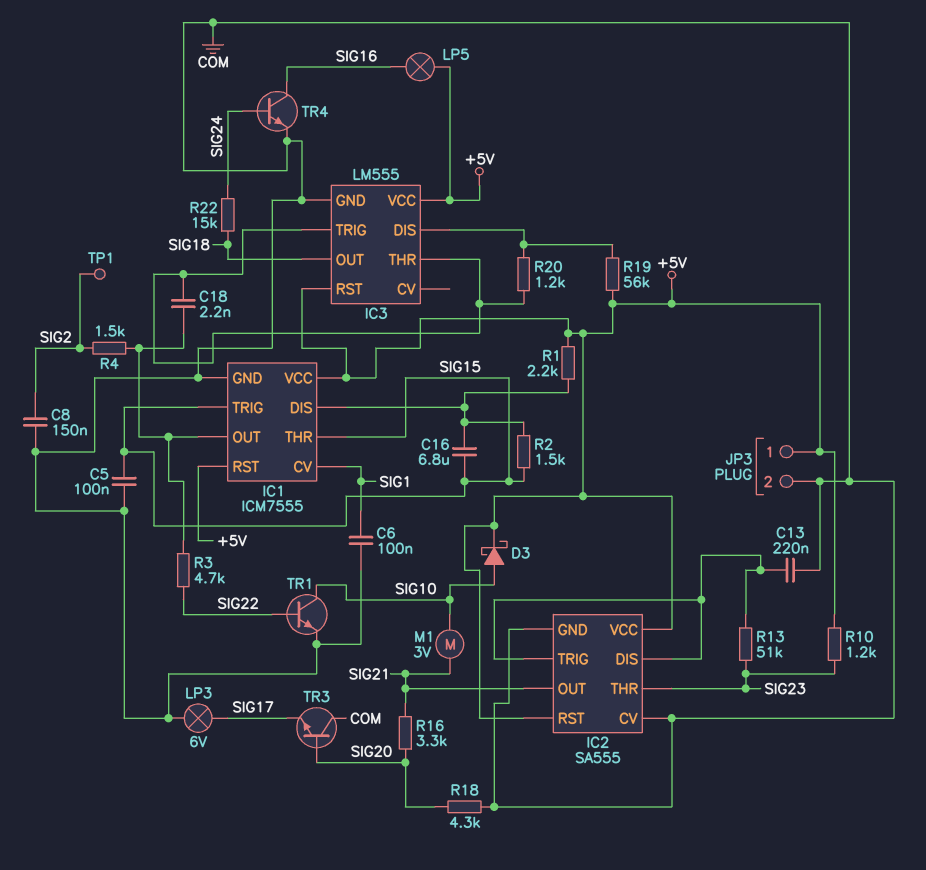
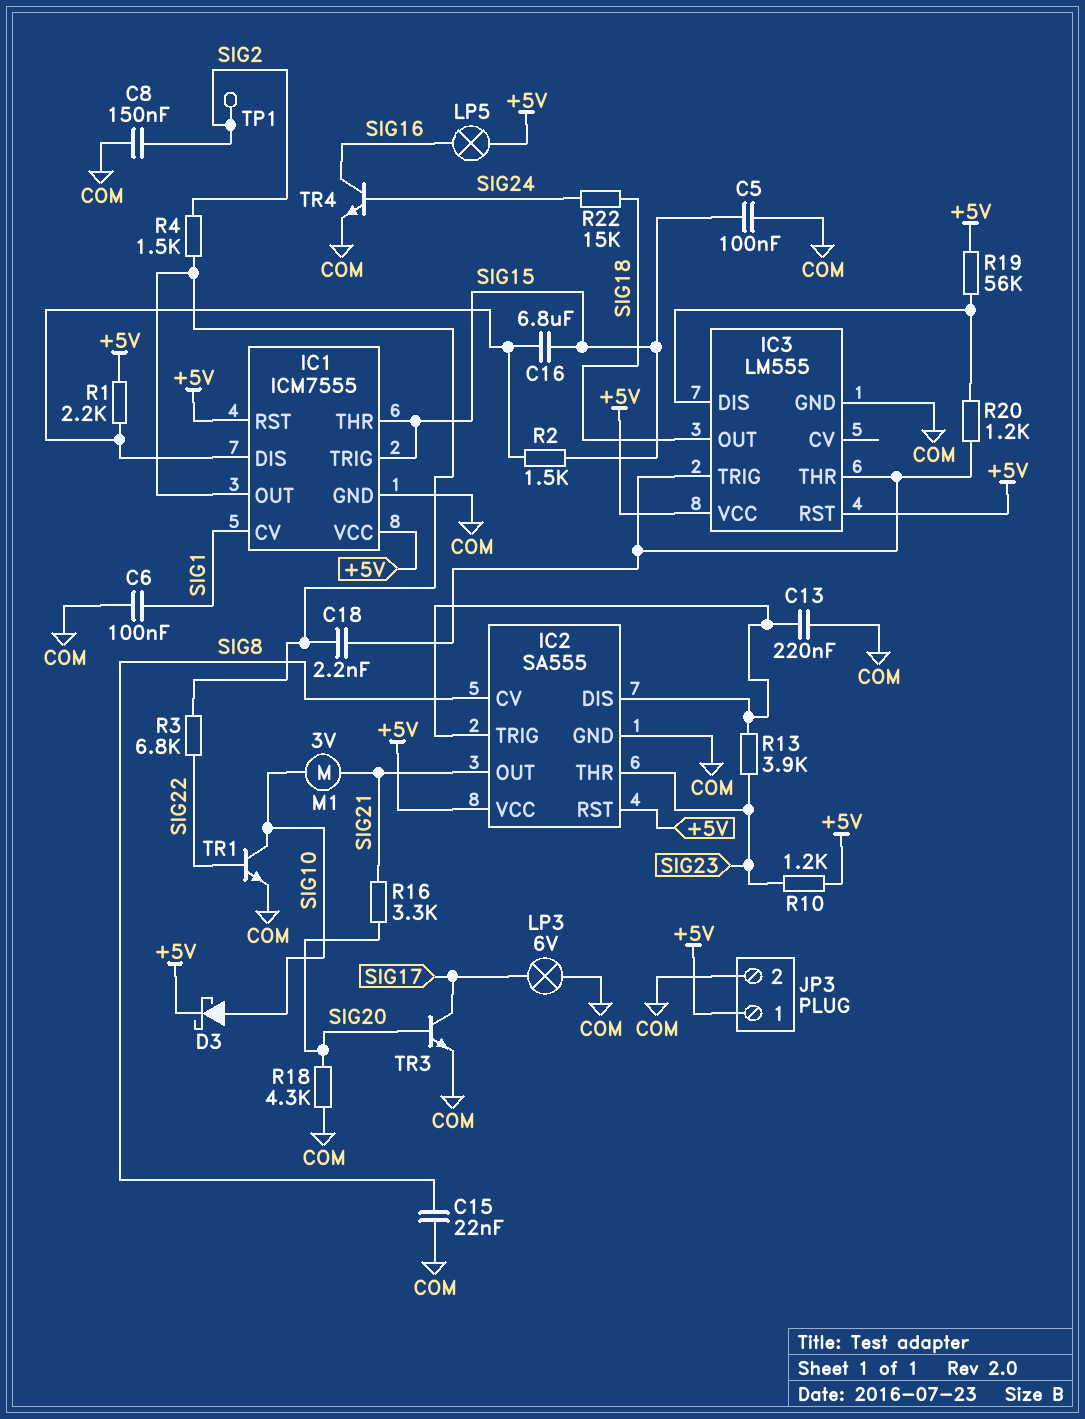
C15: none -> 22nF (COM, SIG8)
IC2 pin CV: COM -> SIG8
R3: 4.7k (IC1/OUT, SIG22) -> 6.8k (IC1/OUT, SIG22)
R13: 51k (IC2/DIS, SIG23) -> 3.9k (IC2/DIS, SIG23)
TR3: NPN (B SIG20, C COM, E SIG17) -> NPN (B SIG20, C SIG17, E COM)

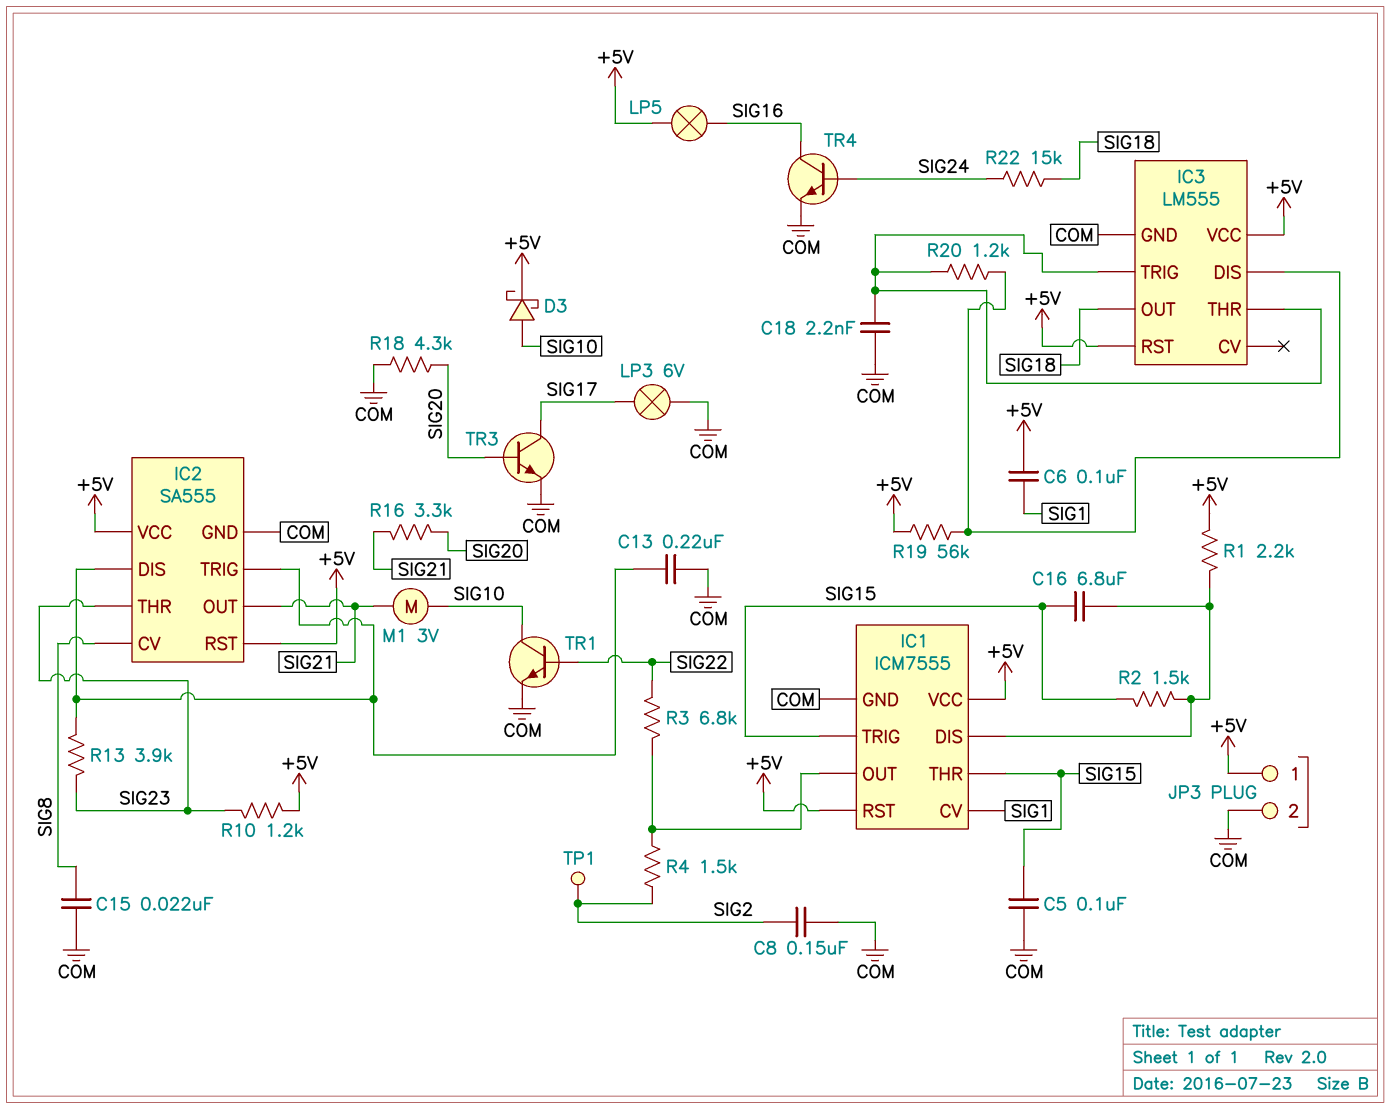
C6: 100nF (COM, SIG1) -> 100nF (+5V, SIG1)
C18: 2.2nF (IC1/OUT, IC3/THR) -> 2.2nF (COM, IC3/THR)

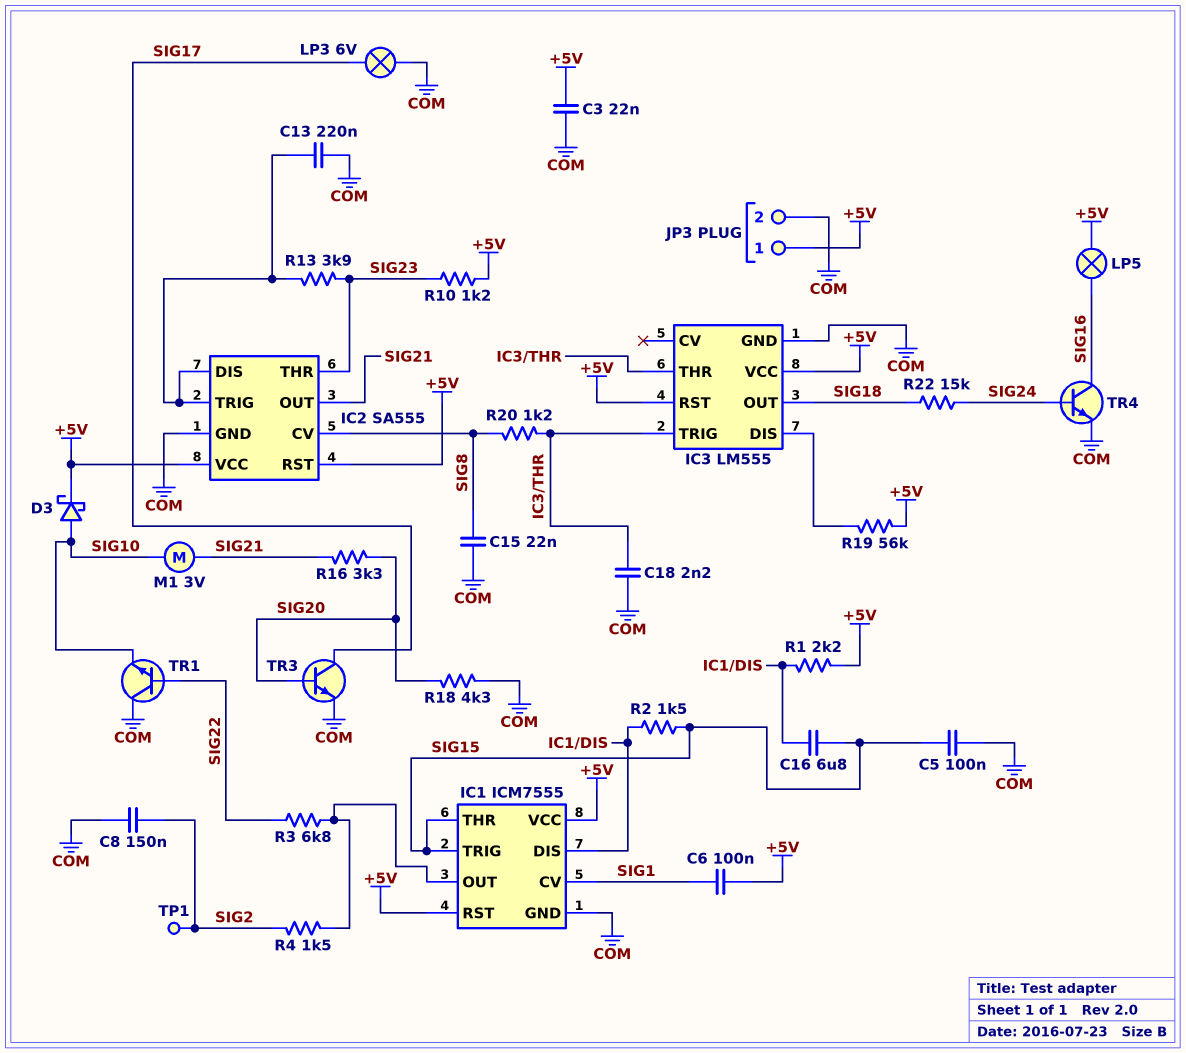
C3: none -> 22nF (+5V, COM)
R20: 1.2k (IC3/DIS, IC3/THR) -> 1.2k (IC3/THR, SIG8)
TR1: NPN (B SIG22, C SIG10, E COM) -> NPN (B SIG22, C COM, E SIG10)

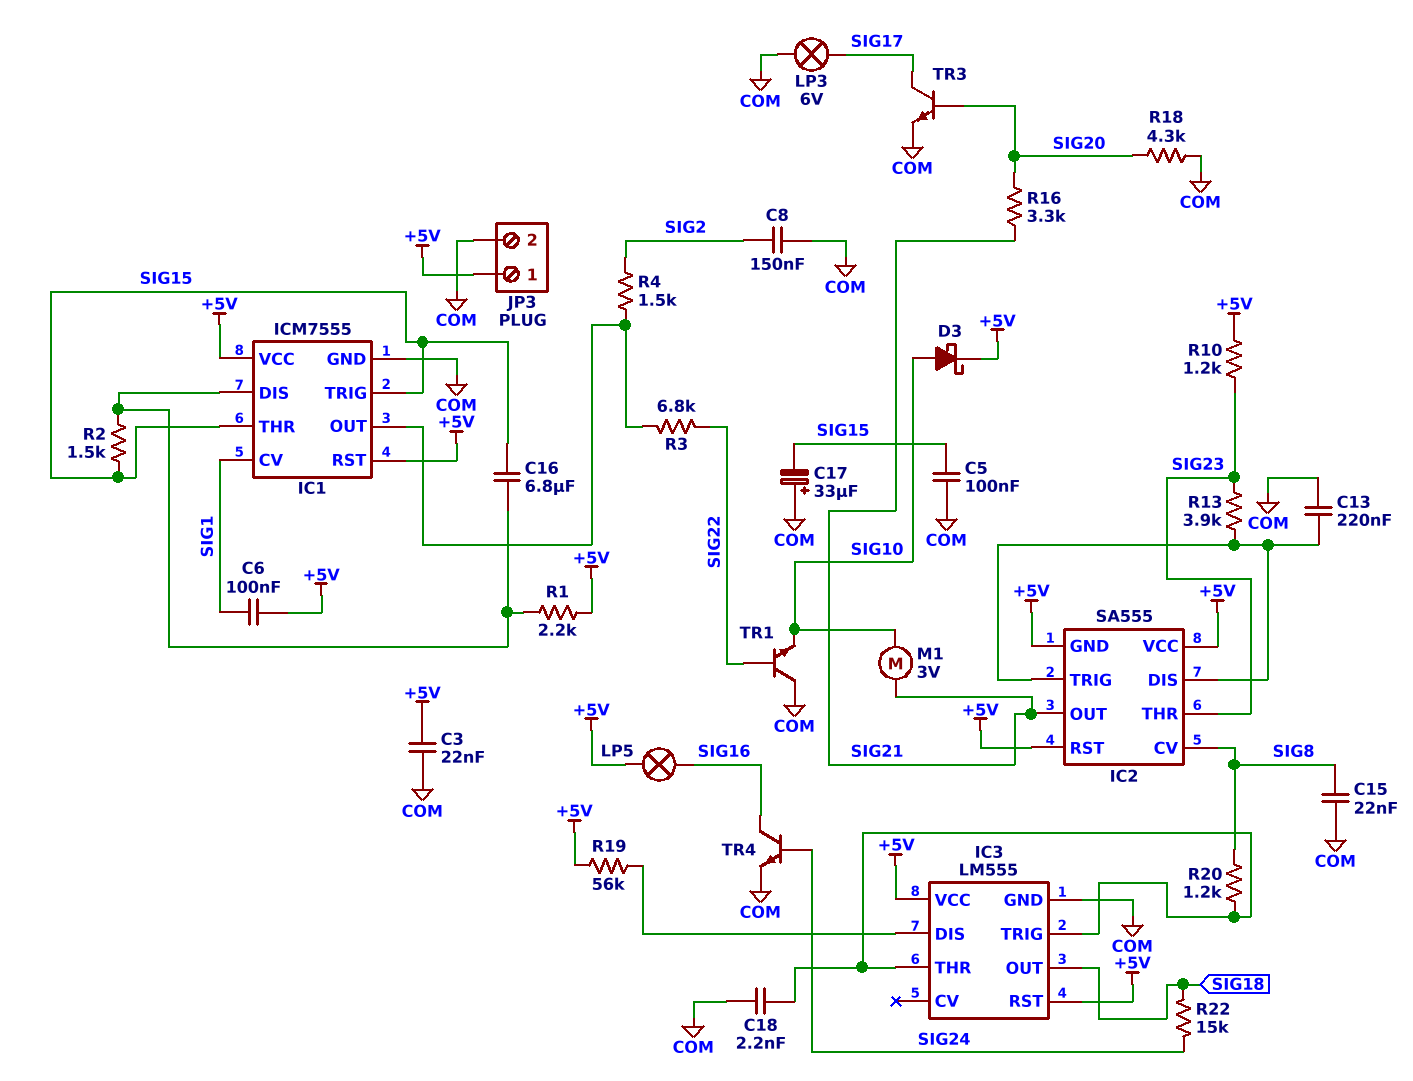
C17: none -> 33uF (plus COM, minus SIG15)
IC2 pin GND: COM -> +5V
TP1: test point (SIG2) -> none

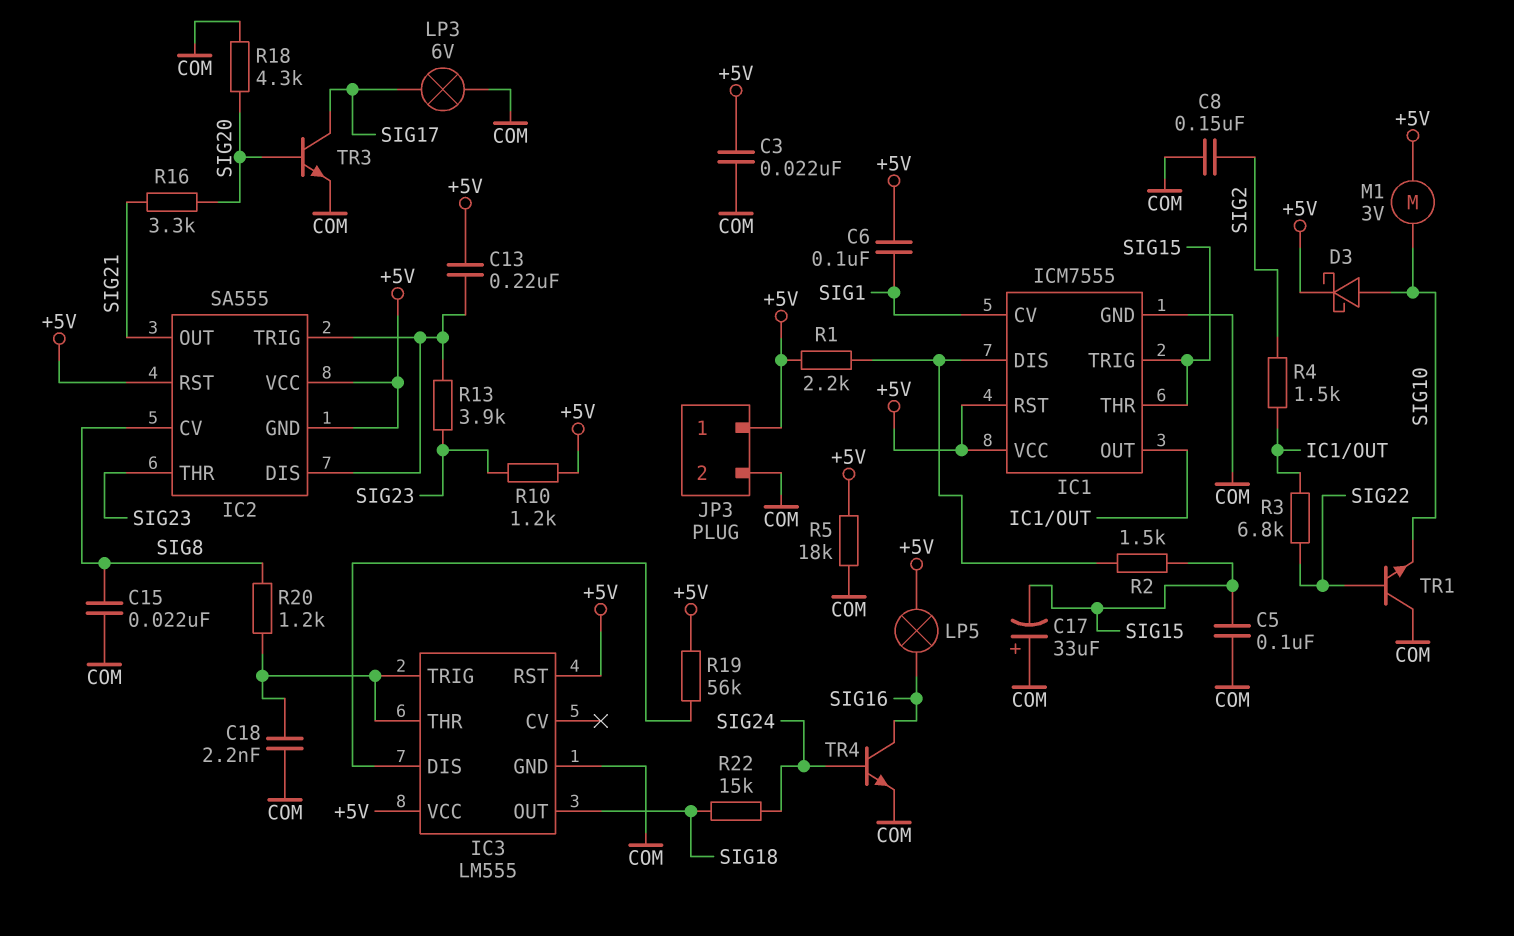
C13: 220nF (COM, IC2/DIS) -> 220nF (+5V, IC2/DIS)
C16: 6.8uF (IC1/DIS, SIG15) -> none
M1: motor 3V (SIG10, SIG21) -> motor 3V (+5V, SIG10)
R5: none -> 18k (+5V, COM)

